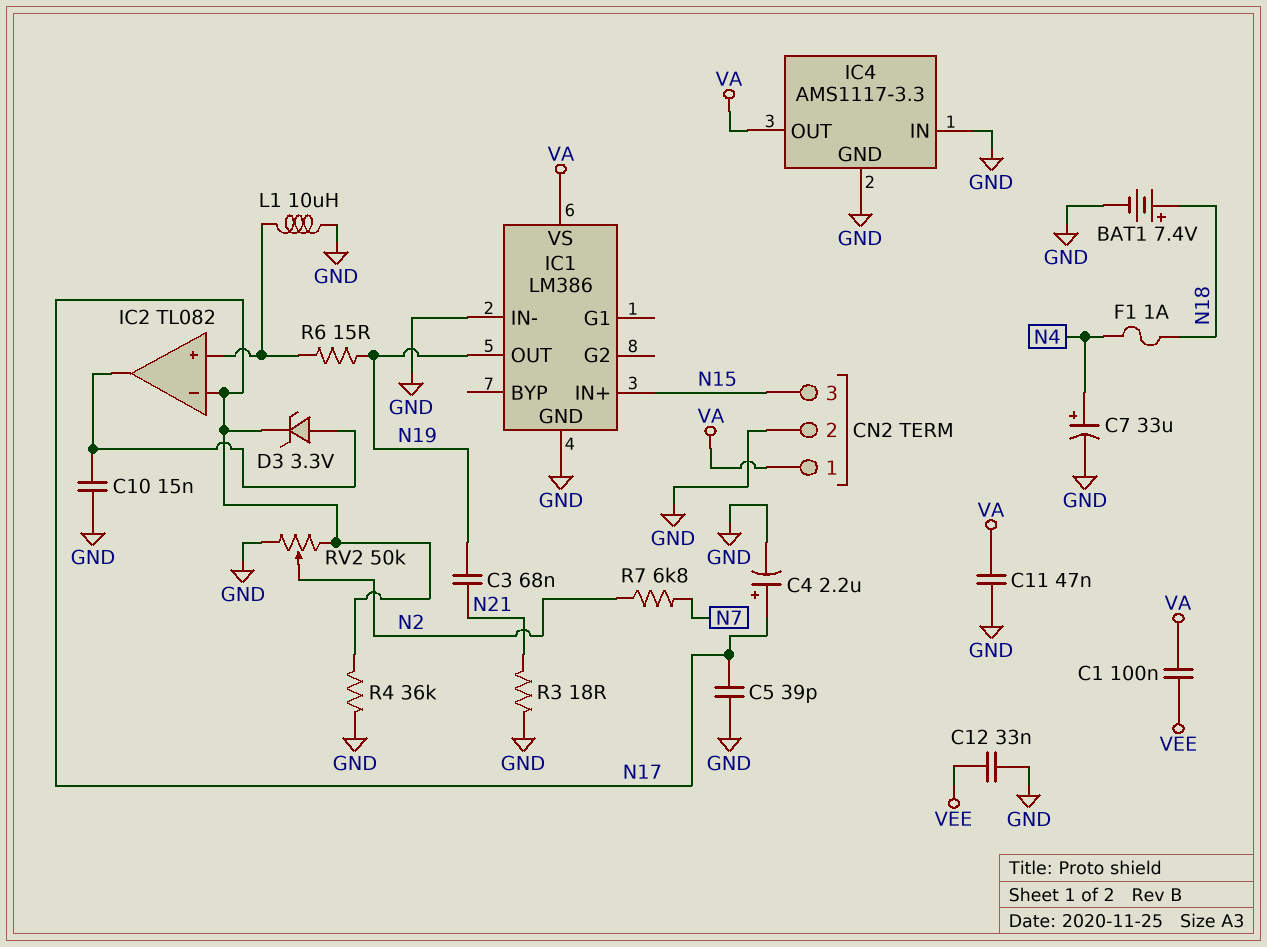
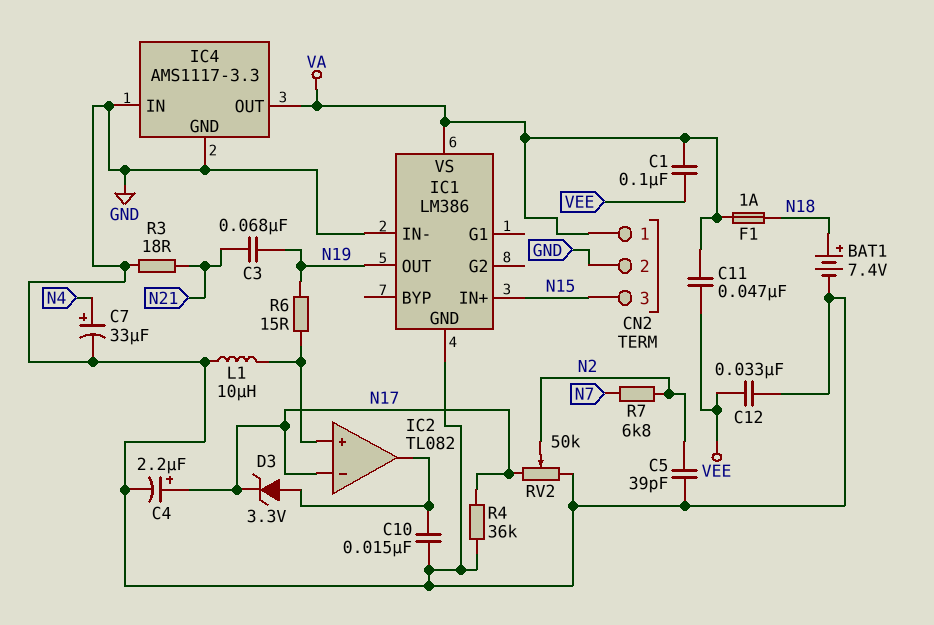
C5: 39pF (GND, N17) -> 39pF (GND, N2)
C11: 47nF (GND, VA) -> 47nF (VA, VEE)
F1: 1A (N4, N18) -> 1A (N18, VA)

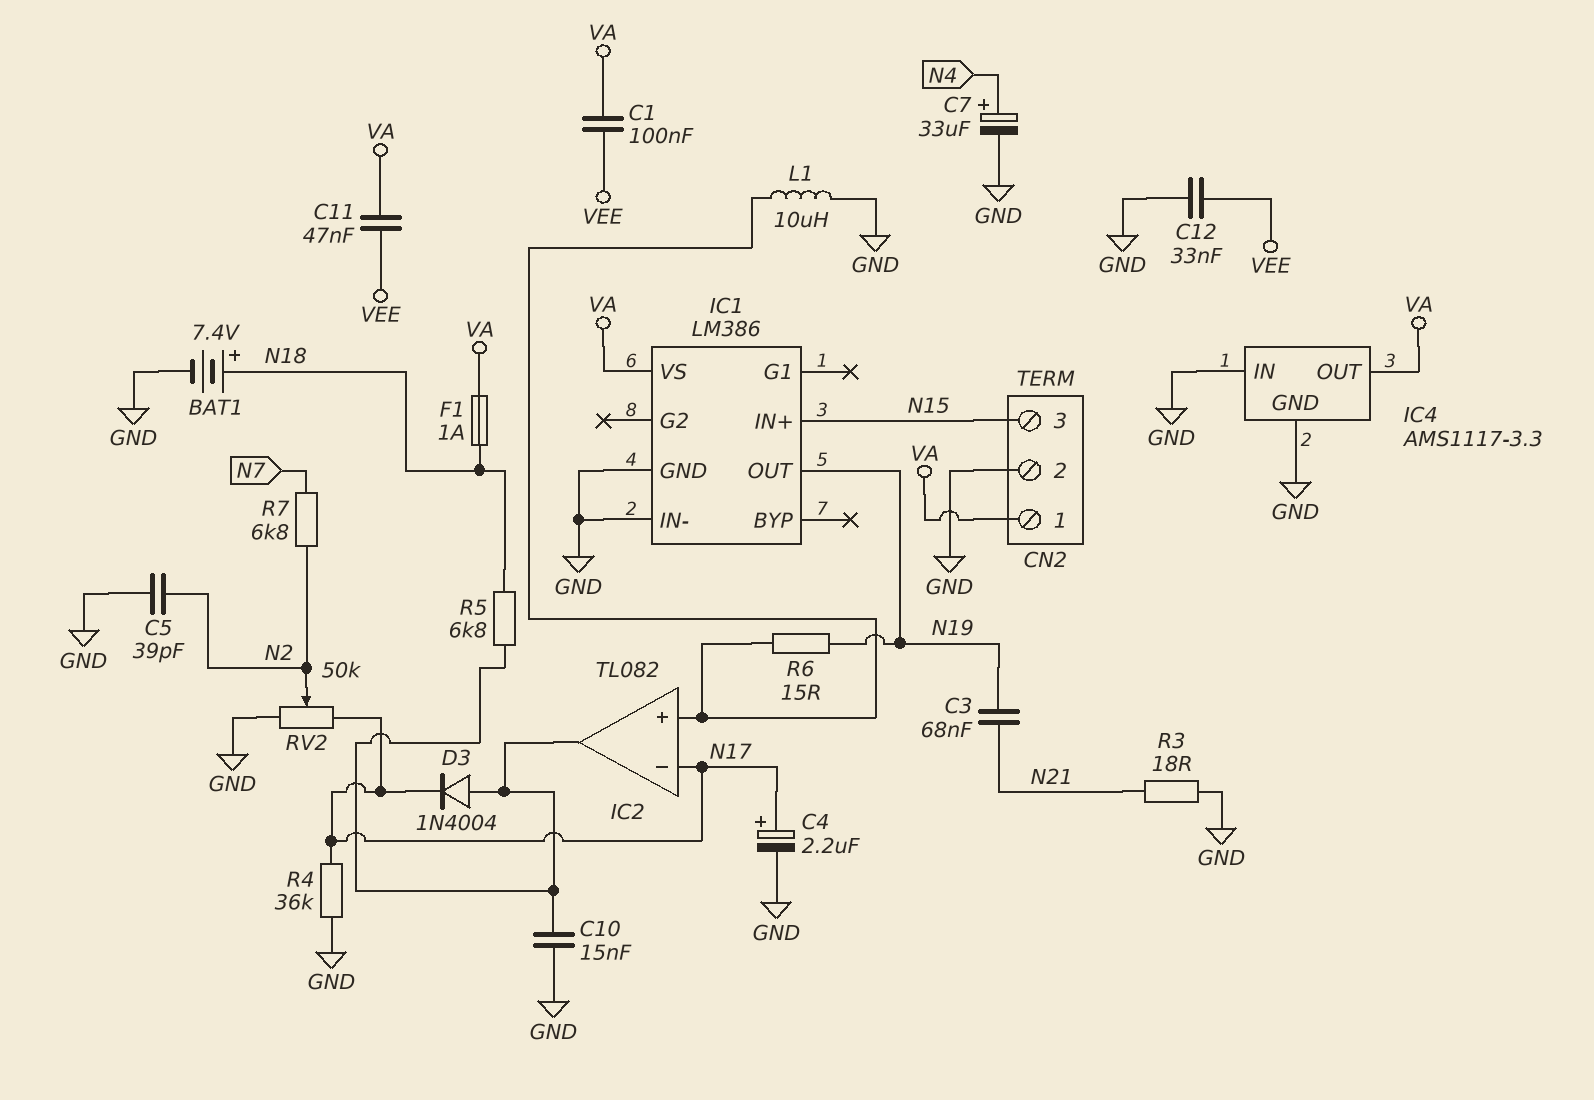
D3: zener 3.3V (A IC2/out, K N17) -> diode 1N4004 (A IC2/out, K N17)
R5: none -> 6.8k (IC2/out, N18)

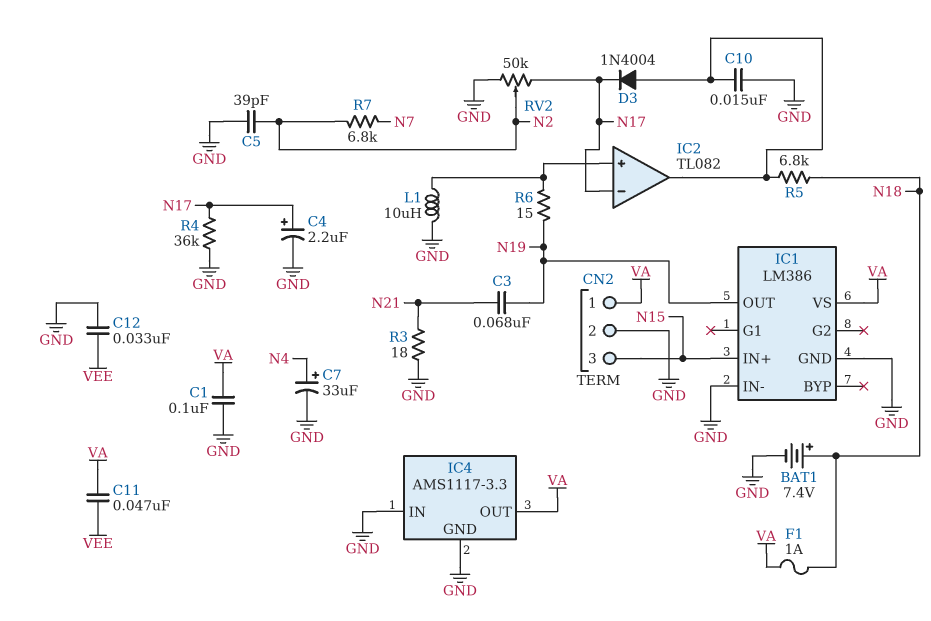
C1: 100nF (VA, VEE) -> 100nF (GND, VA)

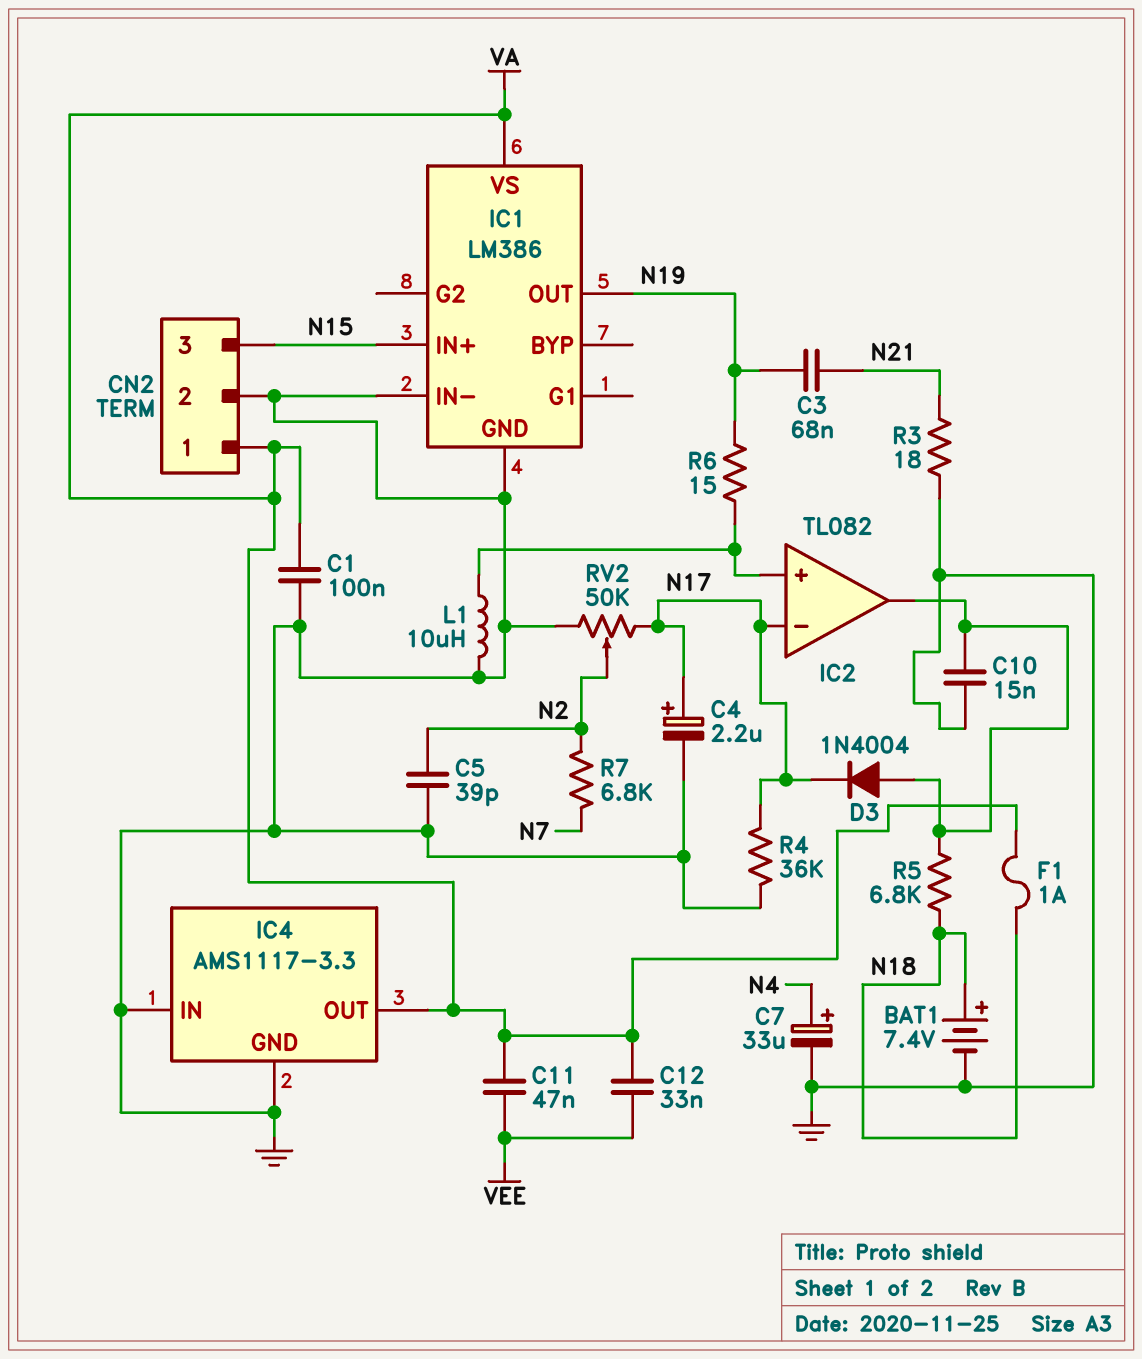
C12: 33nF (GND, VEE) -> 33nF (VA, VEE)

